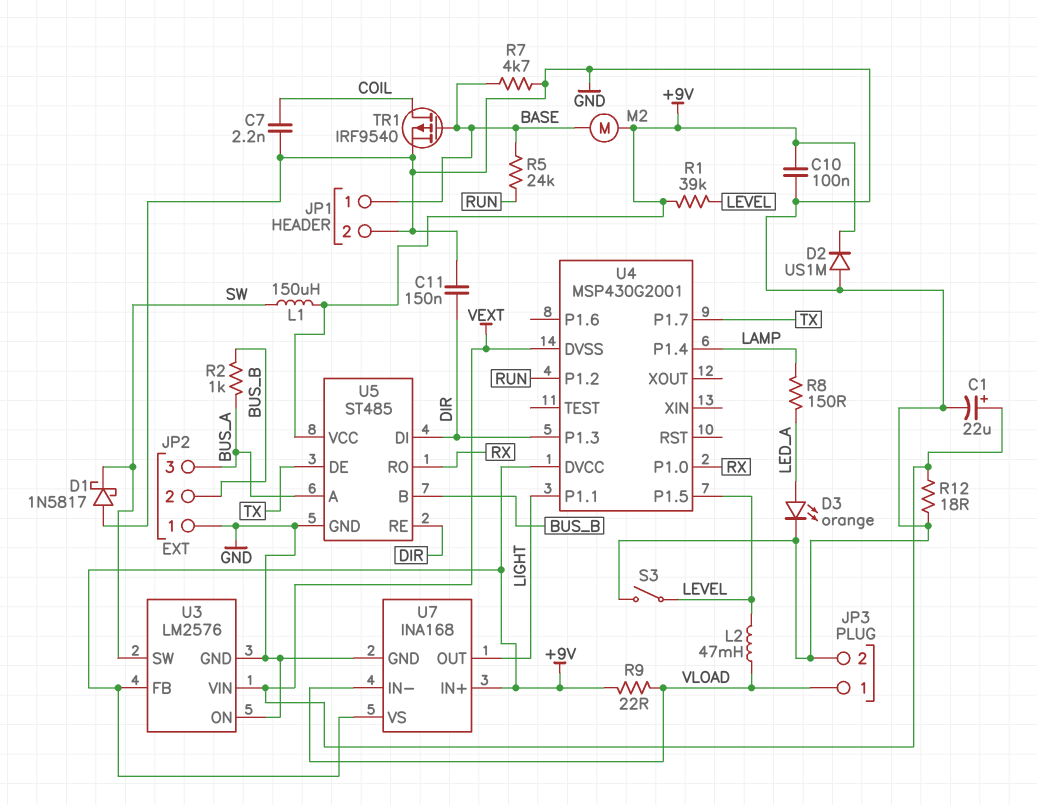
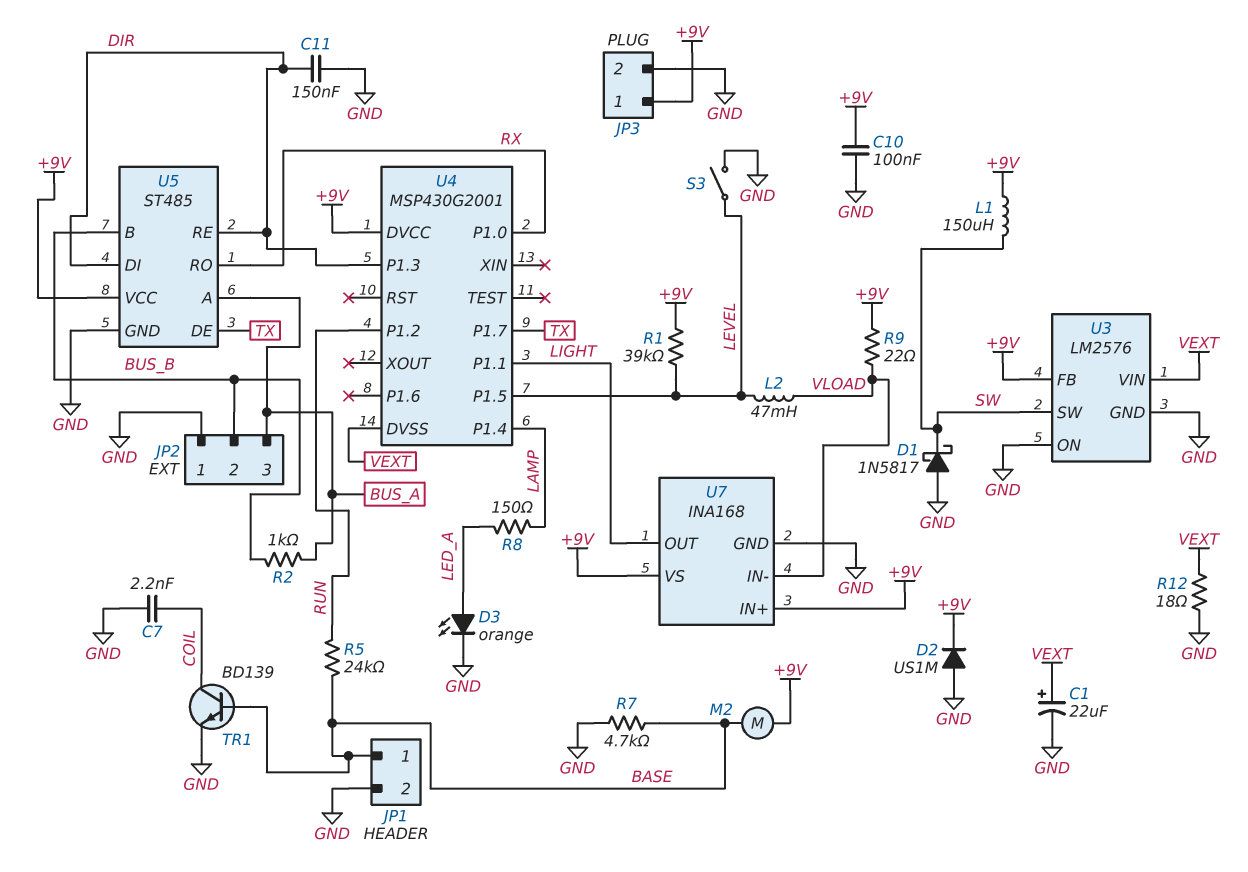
JP3 pin 1: VLOAD -> +9V
TR1: PMOS IRF9540 (G BASE, D COIL, S GND) -> NPN BD139 (B BASE, C COIL, E GND)

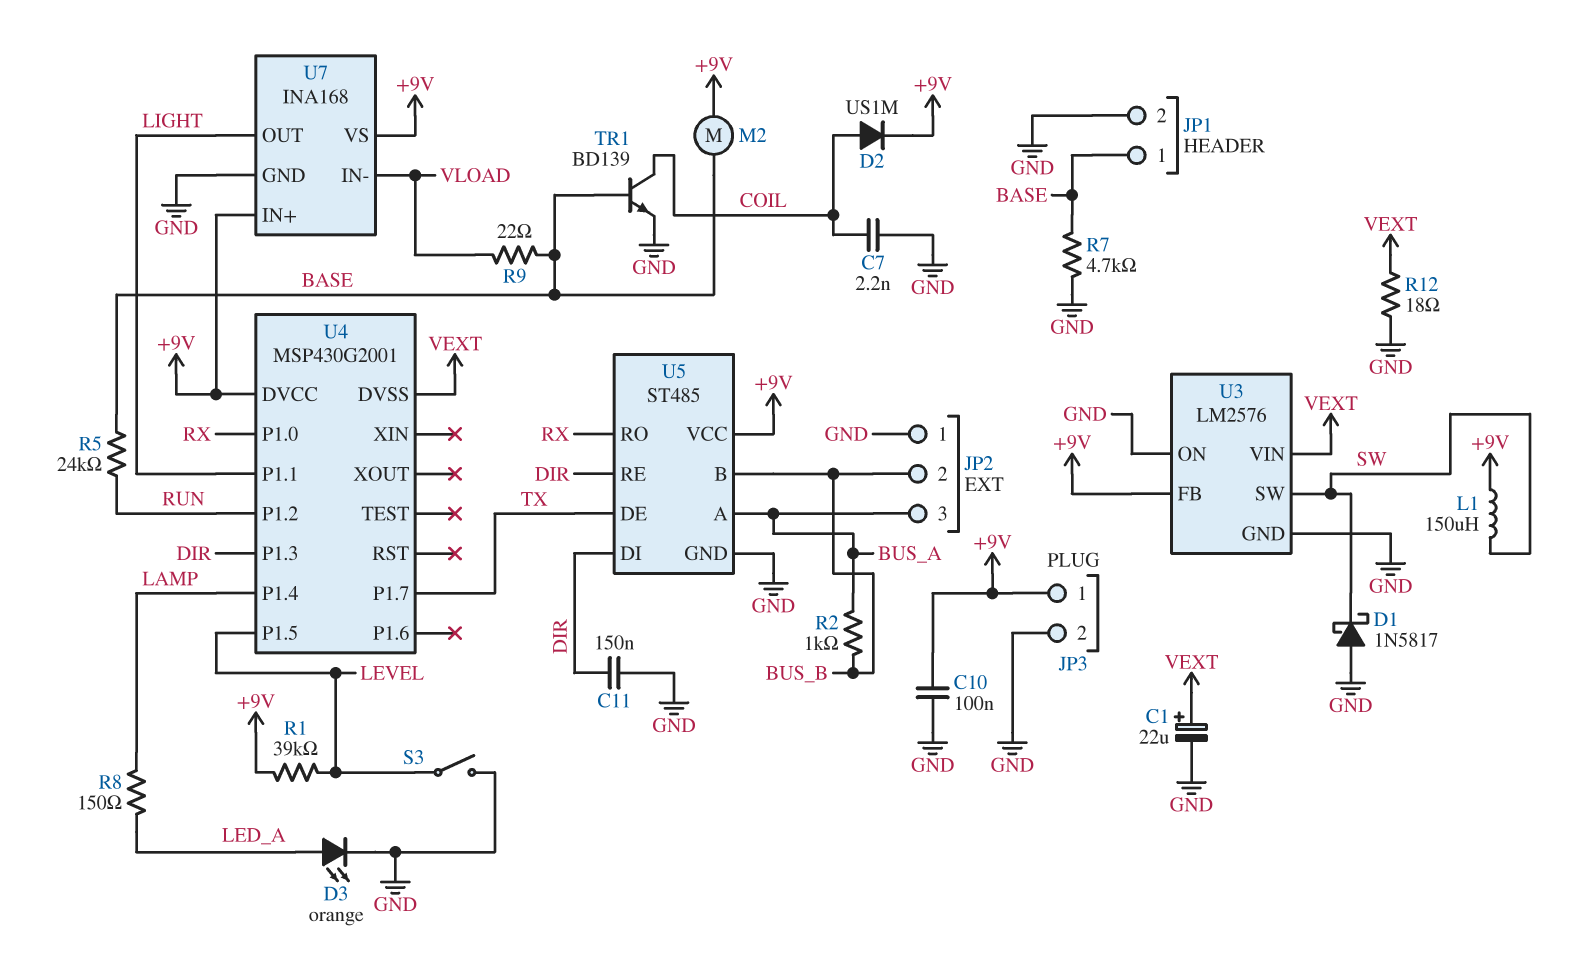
D2: diode US1M (A GND, K +9V) -> diode US1M (A COIL, K +9V)
L2: 47mH (LEVEL, VLOAD) -> none
R9: 22 (+9V, VLOAD) -> 22 (BASE, VLOAD)

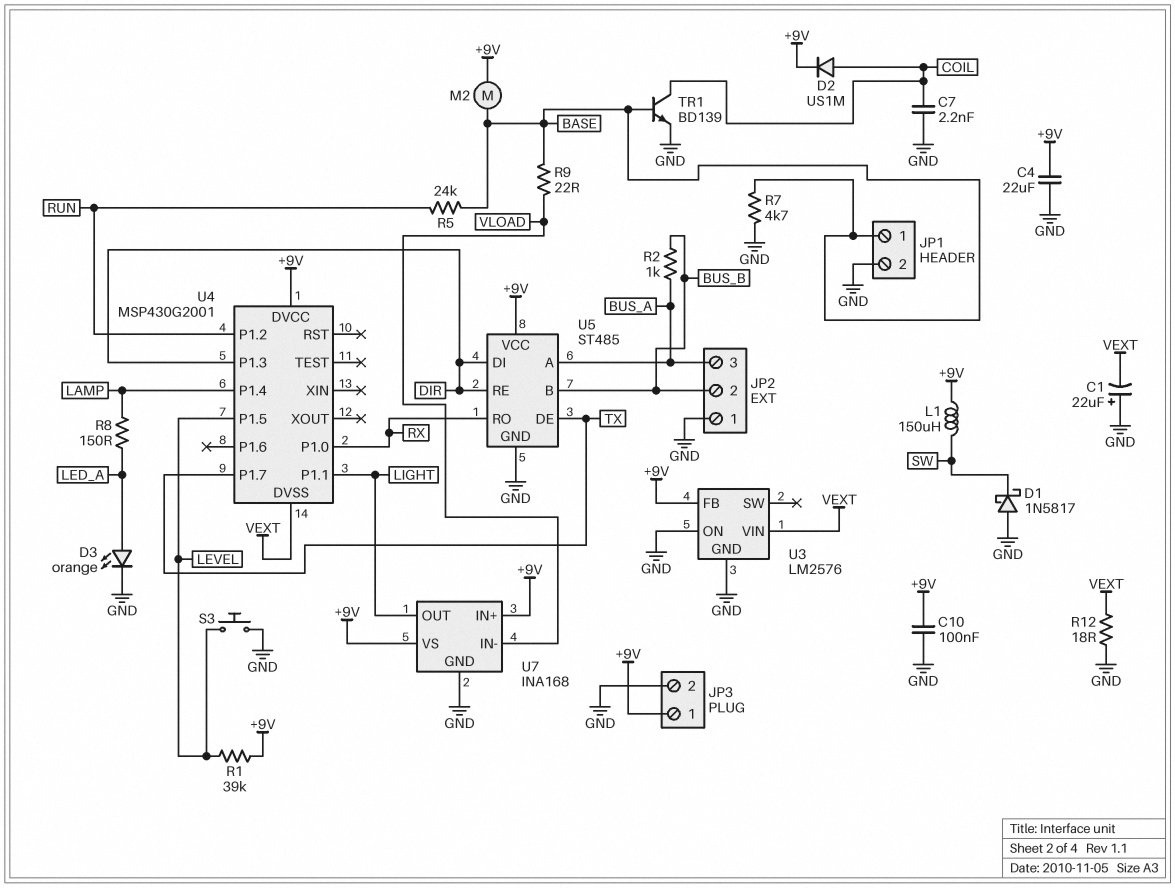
C1: 22uF (plus VEXT, minus GND) -> 22uF (plus GND, minus VEXT)
C4: none -> 22uF (+9V, GND)
C11: 150nF (DIR, GND) -> none
S3: switch (GND, LEVEL) -> button (GND, LEVEL)
U3 pin SW: SW -> none

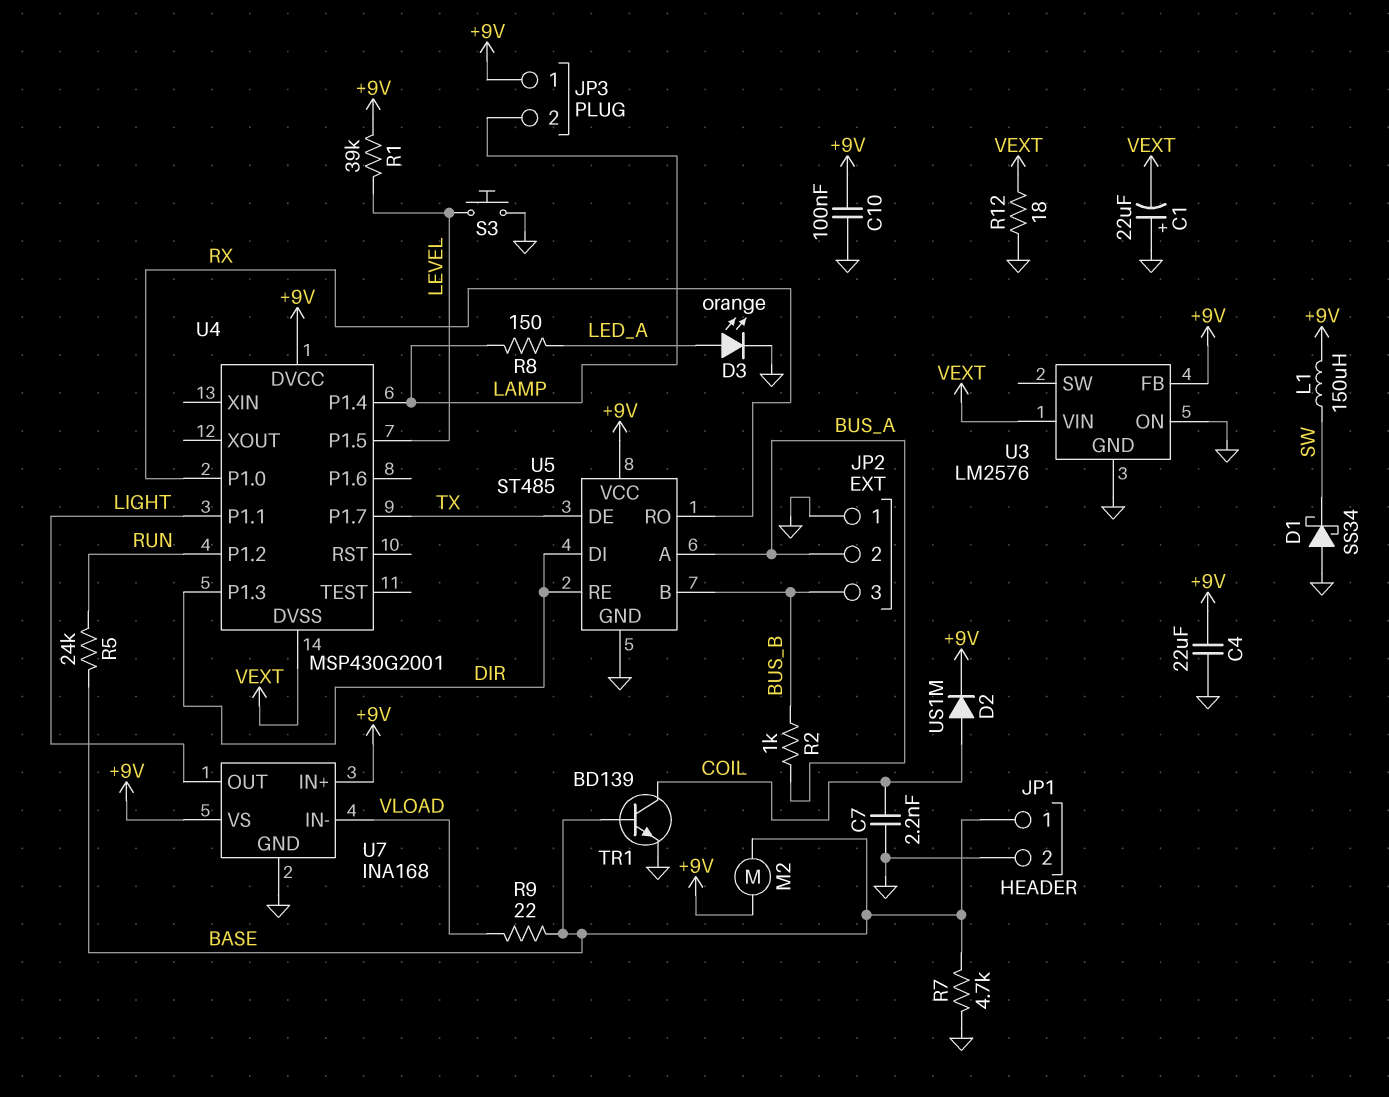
D1: schottky 1N5817 (A GND, K SW) -> schottky SS34 (A GND, K SW)
JP2 pin 2: BUS_B -> BUS_A
JP2 pin 3: BUS_A -> BUS_B
JP3 pin 2: GND -> LAMP

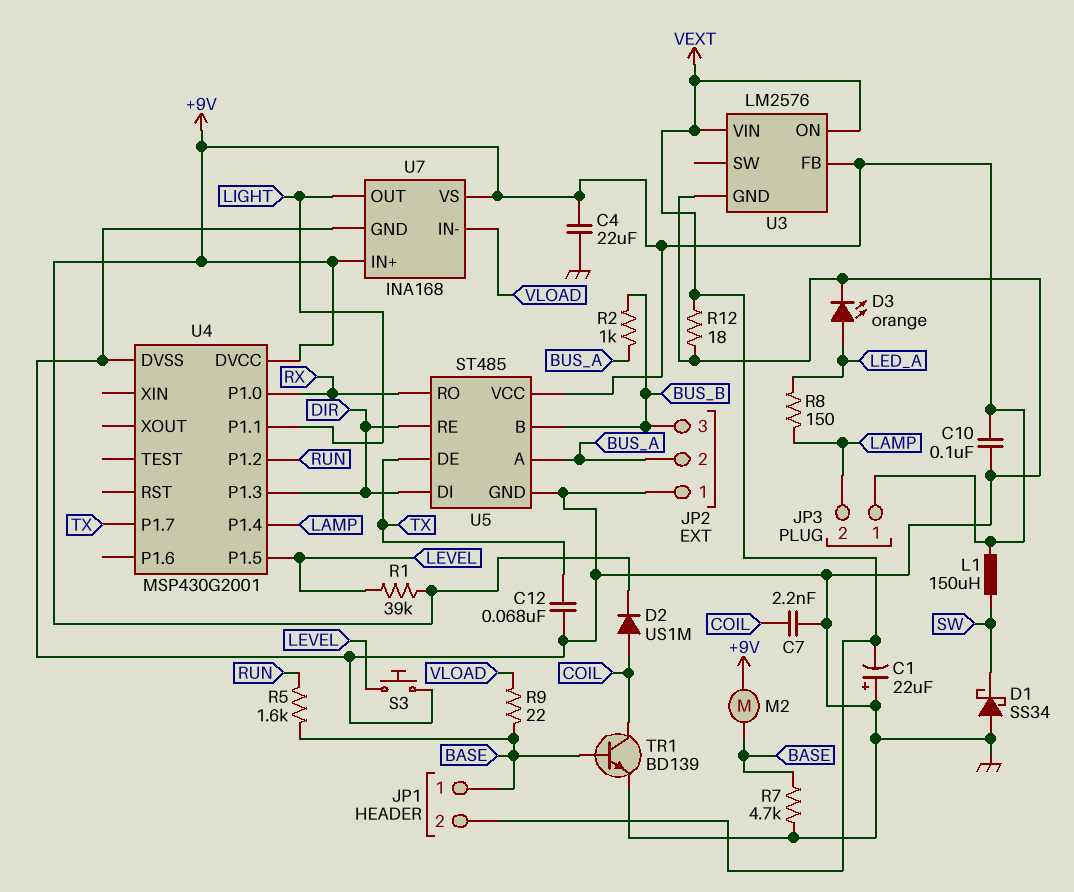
C12: none -> 68nF (GND, TX)
JP1 pin 2: GND -> VEXT
R5: 24k (BASE, RUN) -> 1.6k (BASE, RUN)
U3 pin ON: GND -> VEXT
U4 pin DVSS: VEXT -> GND

